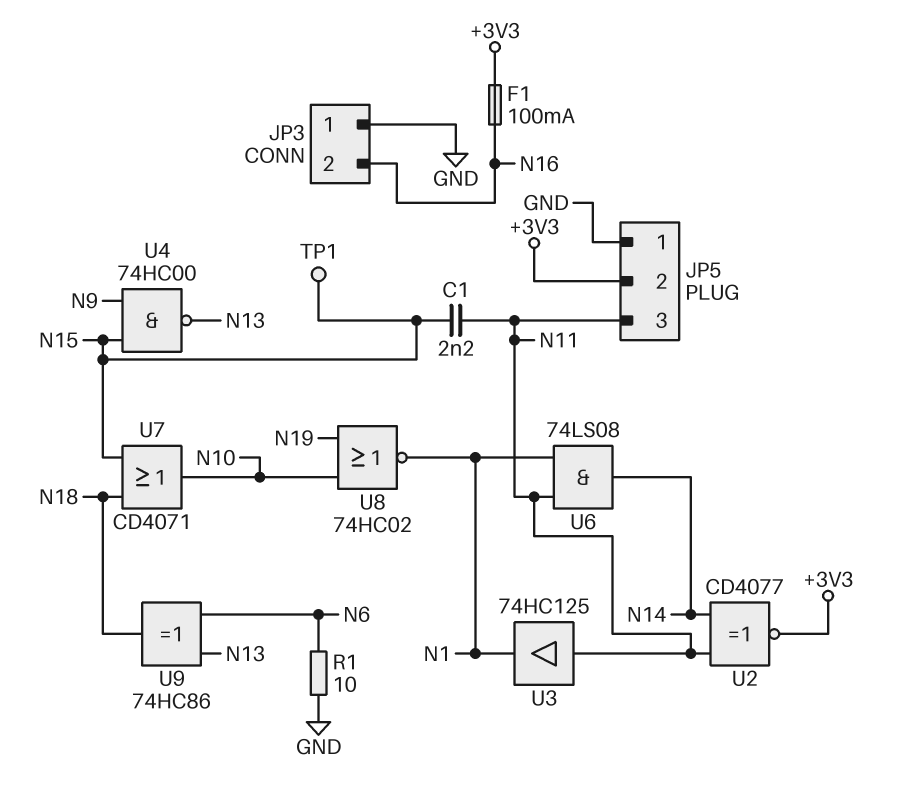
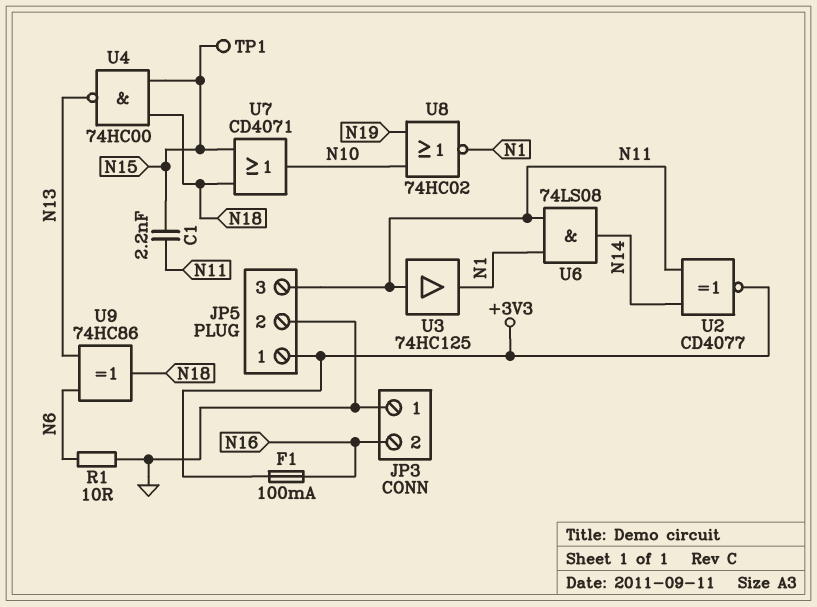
JP5 pin 1: GND -> +3V3
JP5 pin 2: +3V3 -> GND
U4: NAND 74HC00 (in N9, in N15, out N13) -> NAND 74HC00 (in N15, in N18, out N13)

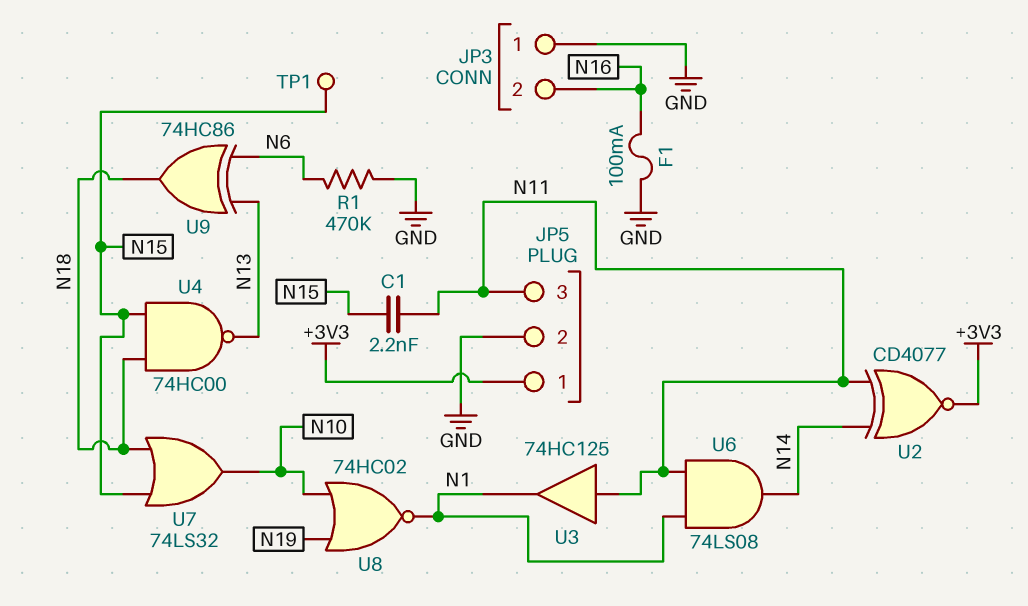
F1: 100mA (+3V3, N16) -> 100mA (GND, N16)
R1: 10 (GND, N6) -> 470k (GND, N6)
U7: OR CD4071 (in N15, in N18, out N10) -> OR 74LS32 (in N15, in N18, out N10)

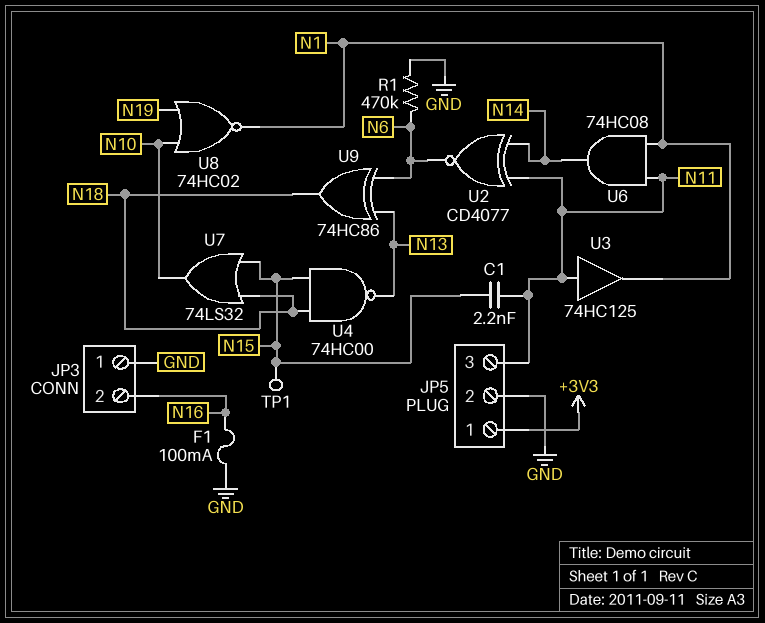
U2: XNOR CD4077 (in N11, in N14, out +3V3) -> XNOR CD4077 (in N11, in N14, out N6)
U6: AND 74LS08 (in N1, in N11, out N14) -> AND 74HC08 (in N1, in N11, out N14)

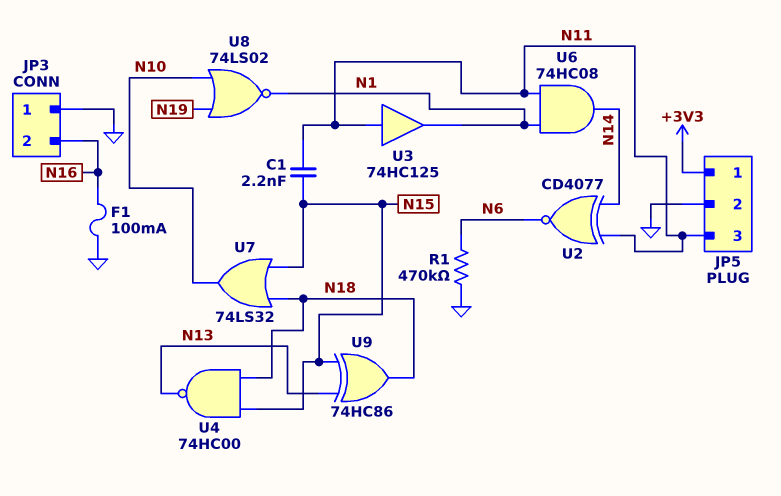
TP1: test point (N15) -> none
U8: NOR 74HC02 (in N10, in N19, out N1) -> NOR 74LS02 (in N10, in N19, out N1)
U9: XOR 74HC86 (in N6, in N13, out N18) -> XOR 74HC86 (in N13, in N15, out N18)

